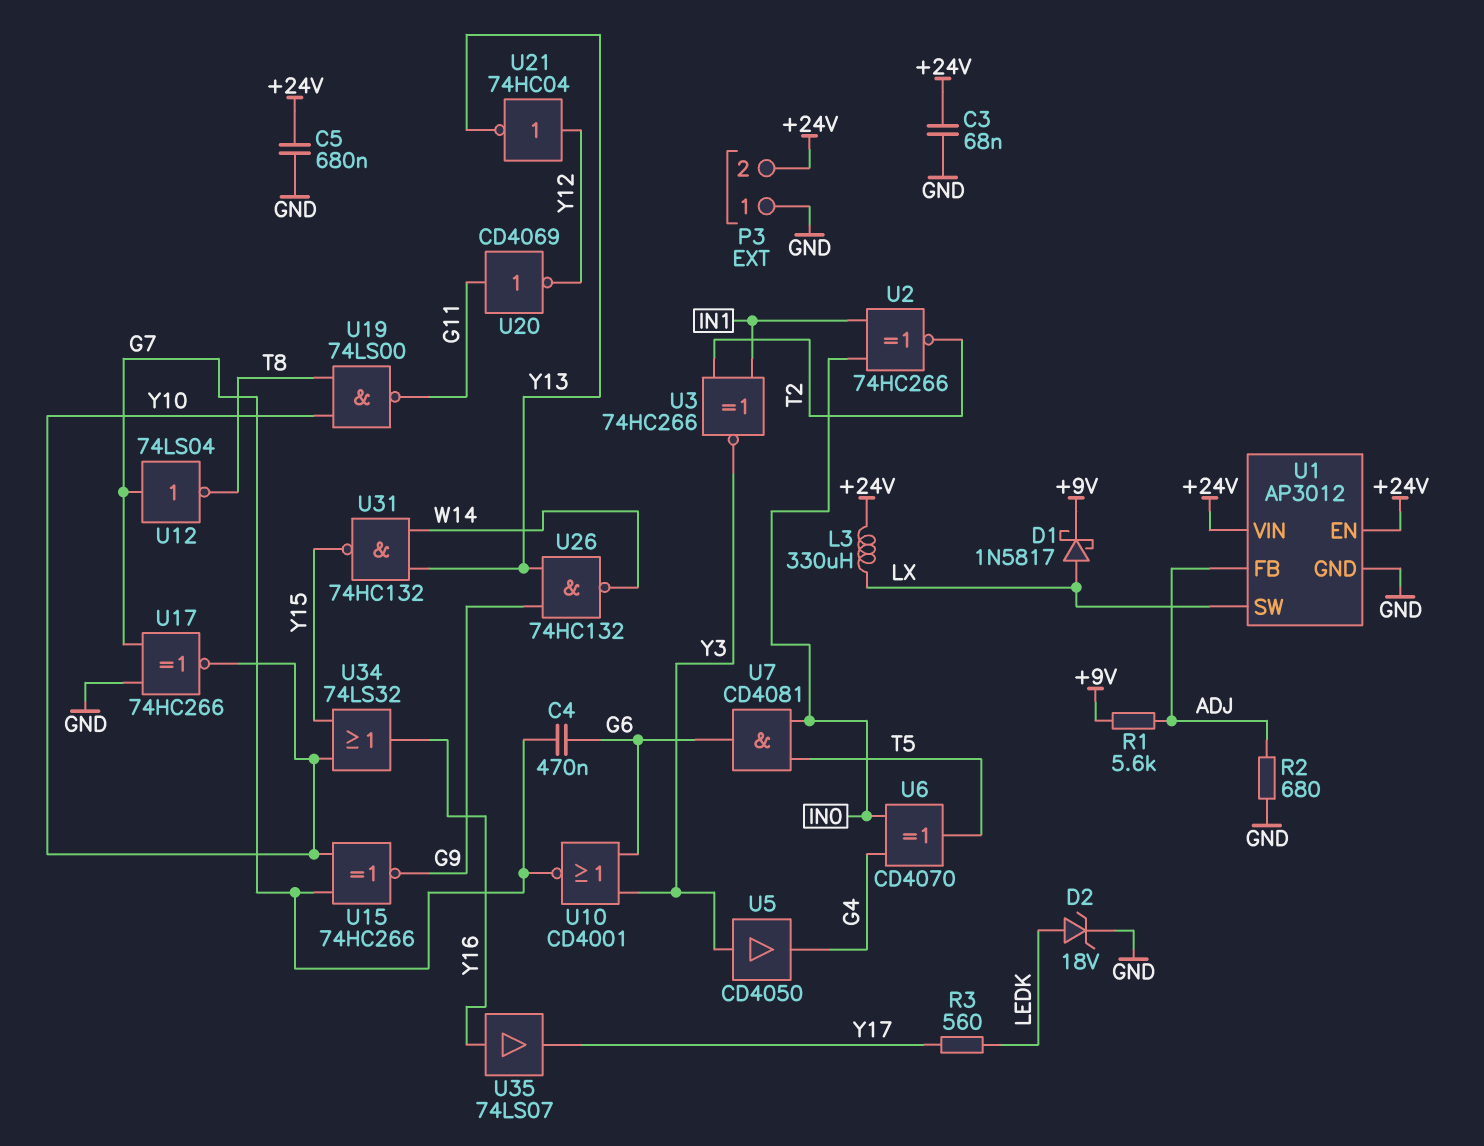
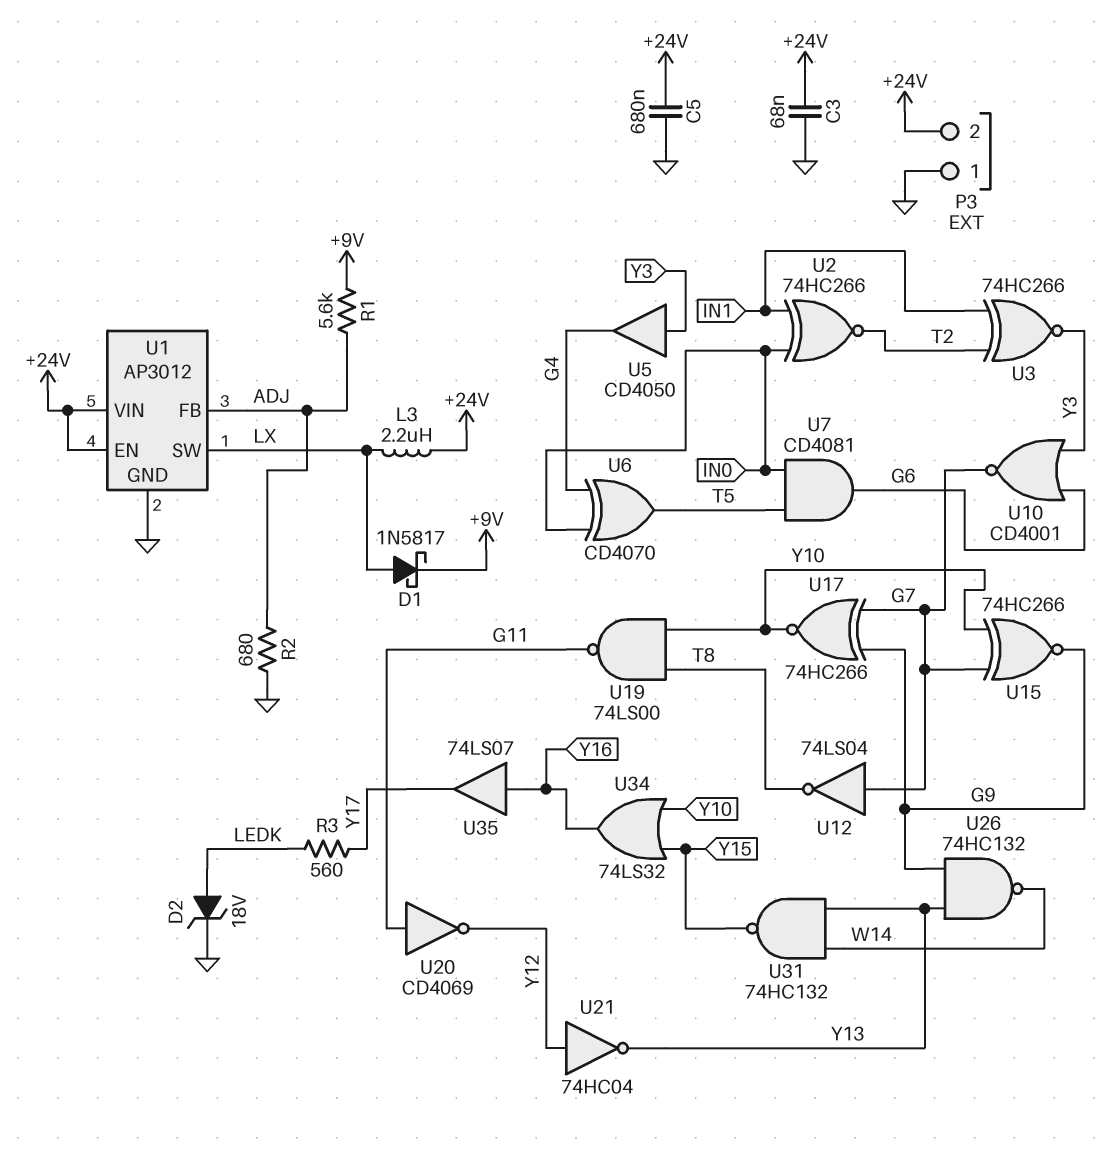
C4: 470nF (G6, G7) -> none
L3: 330uH (+24V, LX) -> 2.2uH (+24V, LX)
U17: XNOR 74HC266 (in G7, in GND, out Y10) -> XNOR 74HC266 (in G7, in G9, out Y10)

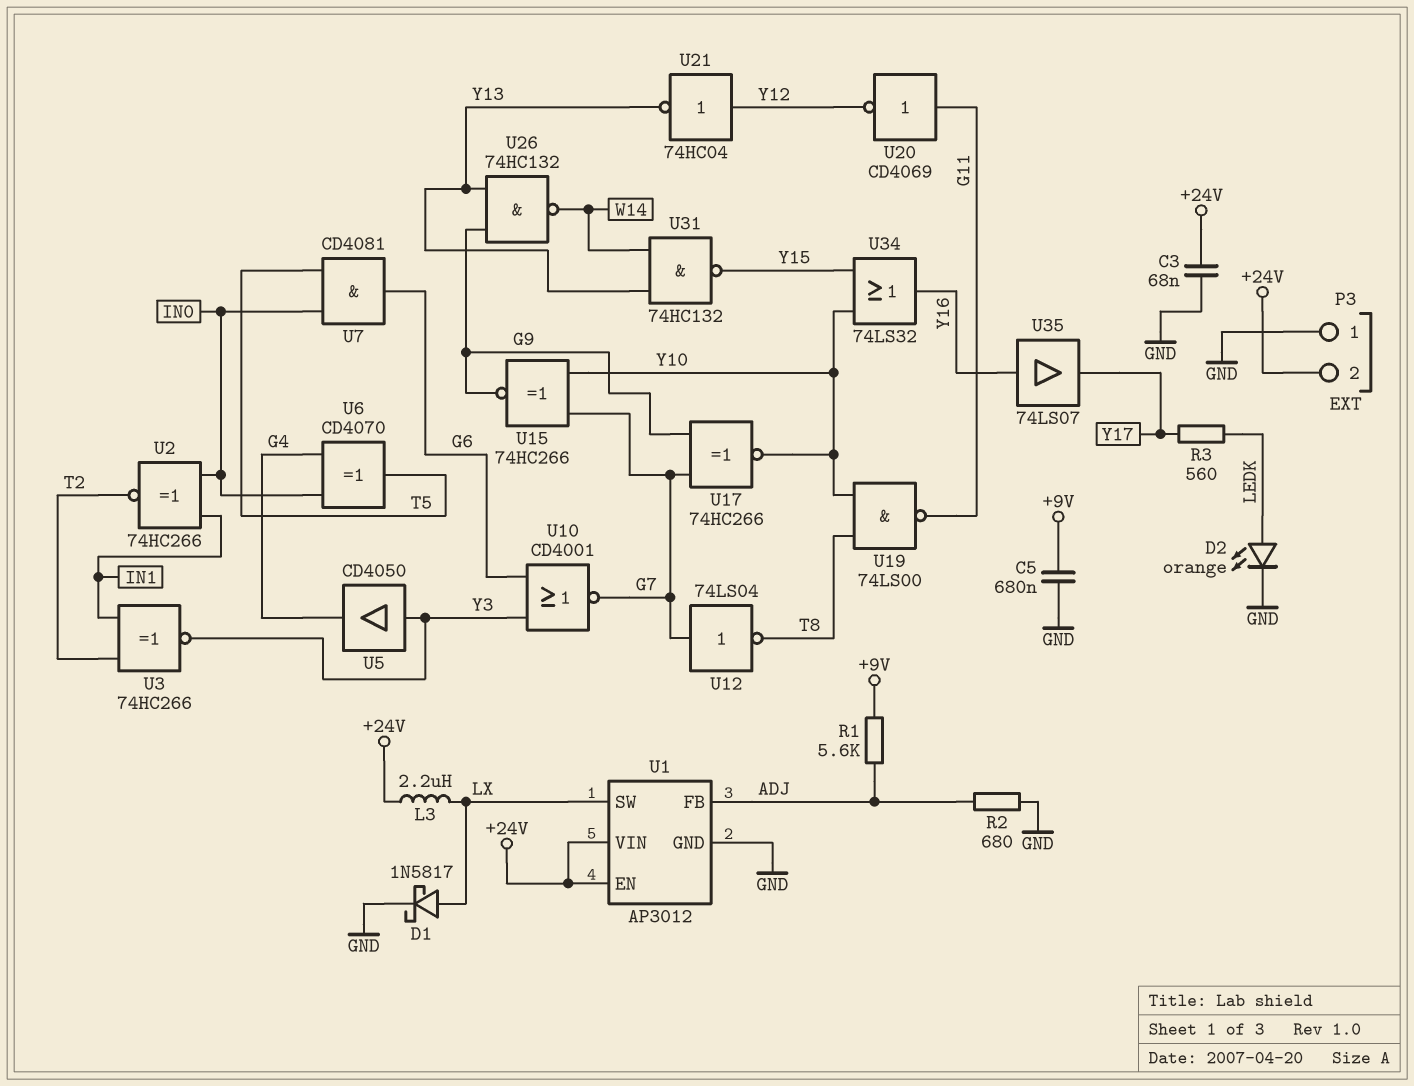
C5: 680nF (+24V, GND) -> 680nF (+9V, GND)
D1: schottky 1N5817 (A LX, K +9V) -> schottky 1N5817 (A LX, K GND)
D2: zener 18V (A LEDK, K GND) -> LED orange (A LEDK, K GND)

